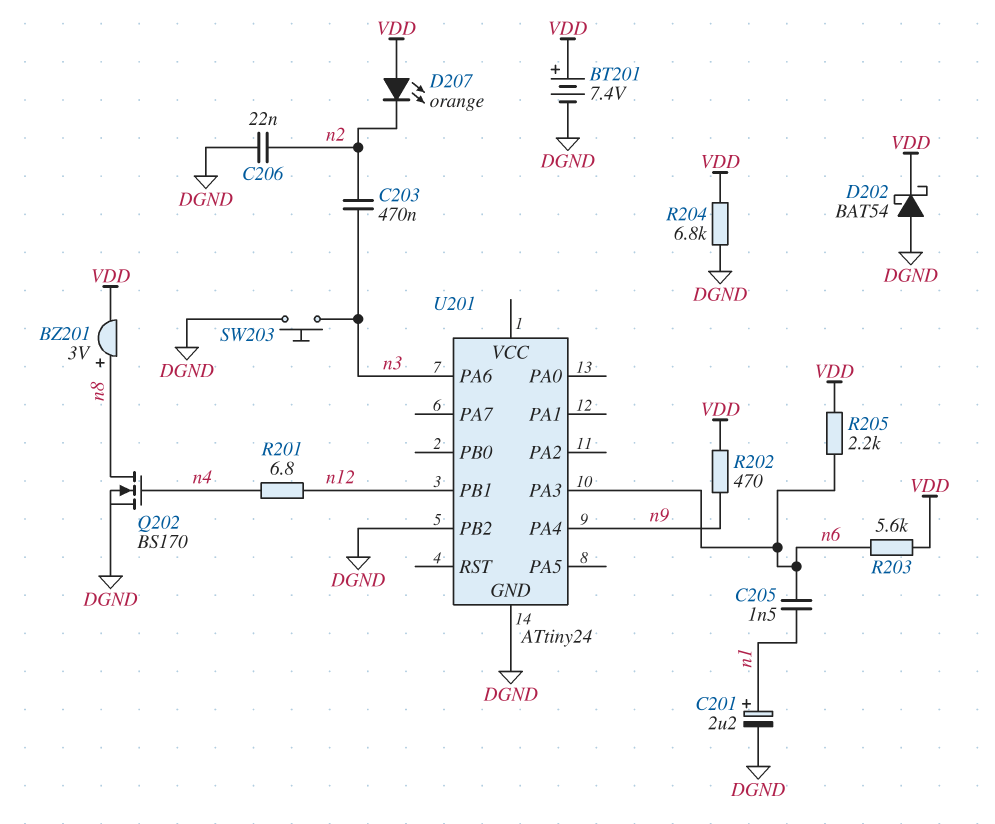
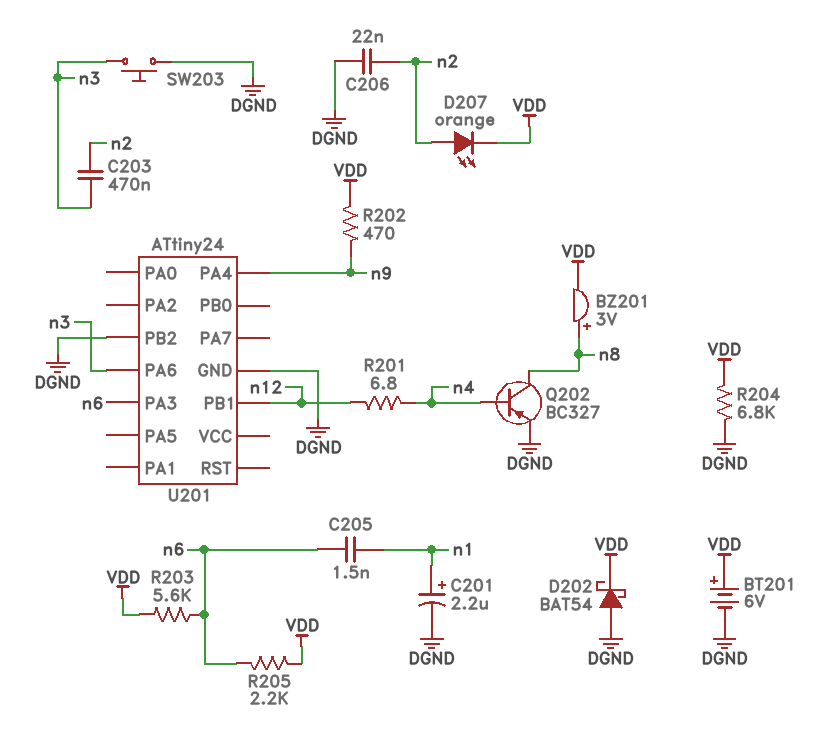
BT201: 7.4V (plus VDD, minus DGND) -> 6V (plus VDD, minus DGND)
D207: LED orange (A VDD, K n2) -> LED orange (A n2, K VDD)
Q202: NMOS BS170 (G n4, D n8, S DGND) -> PNP BC327 (B n4, C n8, E DGND)

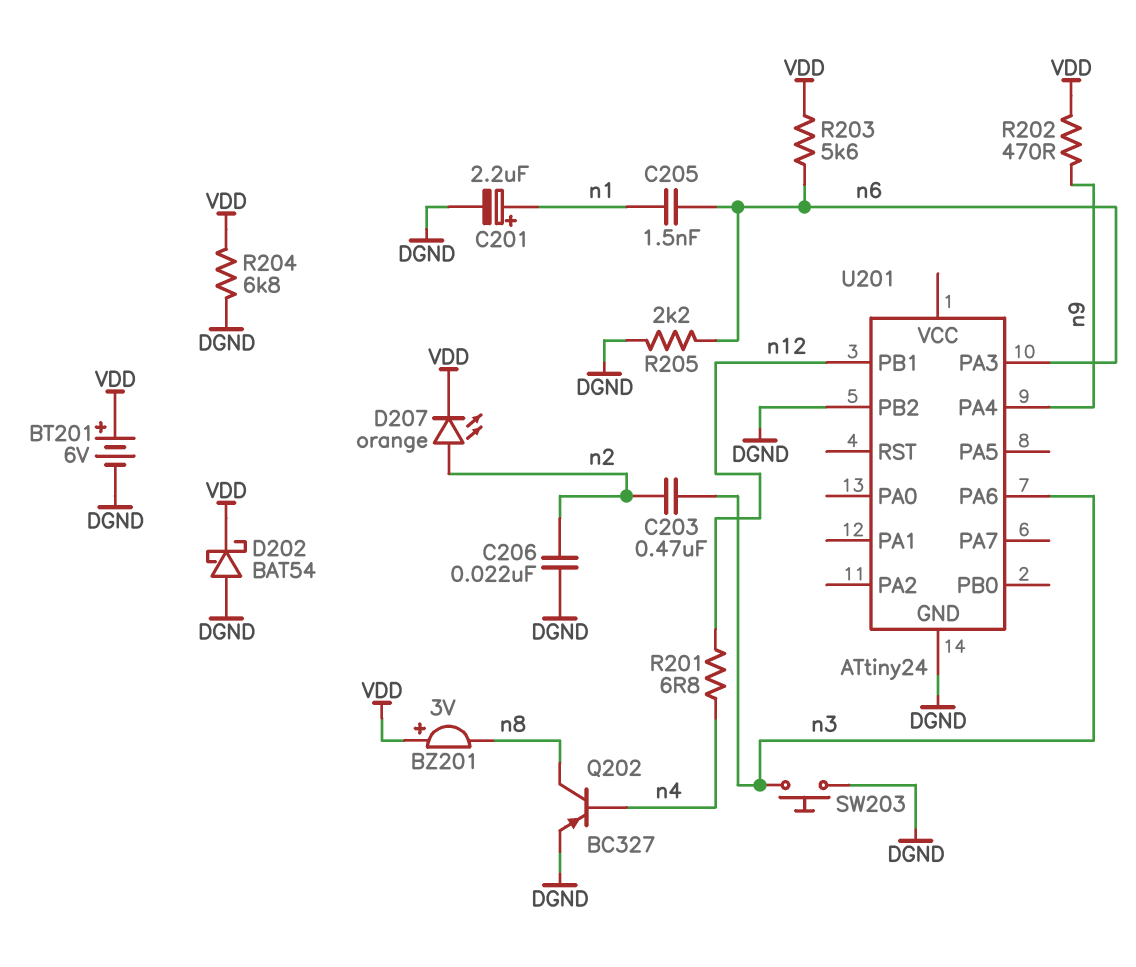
BZ201: buzzer 3V (plus n8, minus VDD) -> buzzer 3V (plus VDD, minus n8)
R205: 2.2k (VDD, n6) -> 2.2k (DGND, n6)

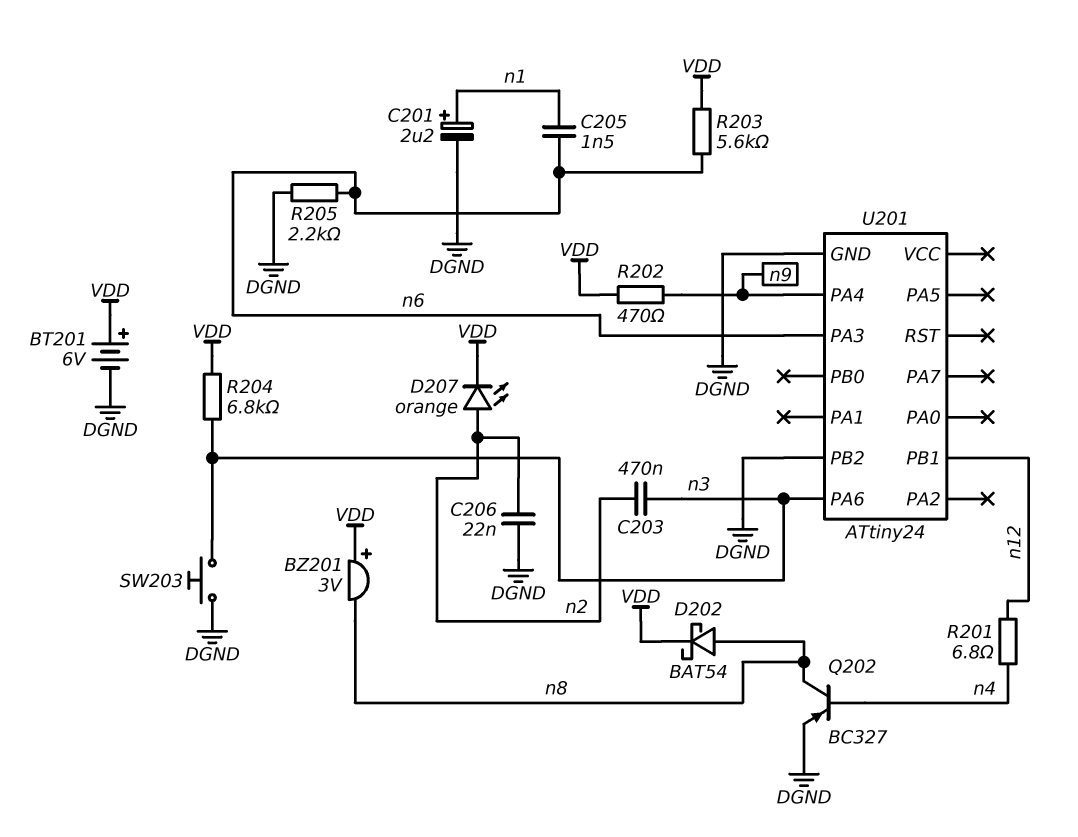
D202: schottky BAT54 (A DGND, K VDD) -> schottky BAT54 (A n8, K VDD)
R204: 6.8k (DGND, VDD) -> 6.8k (VDD, n3)

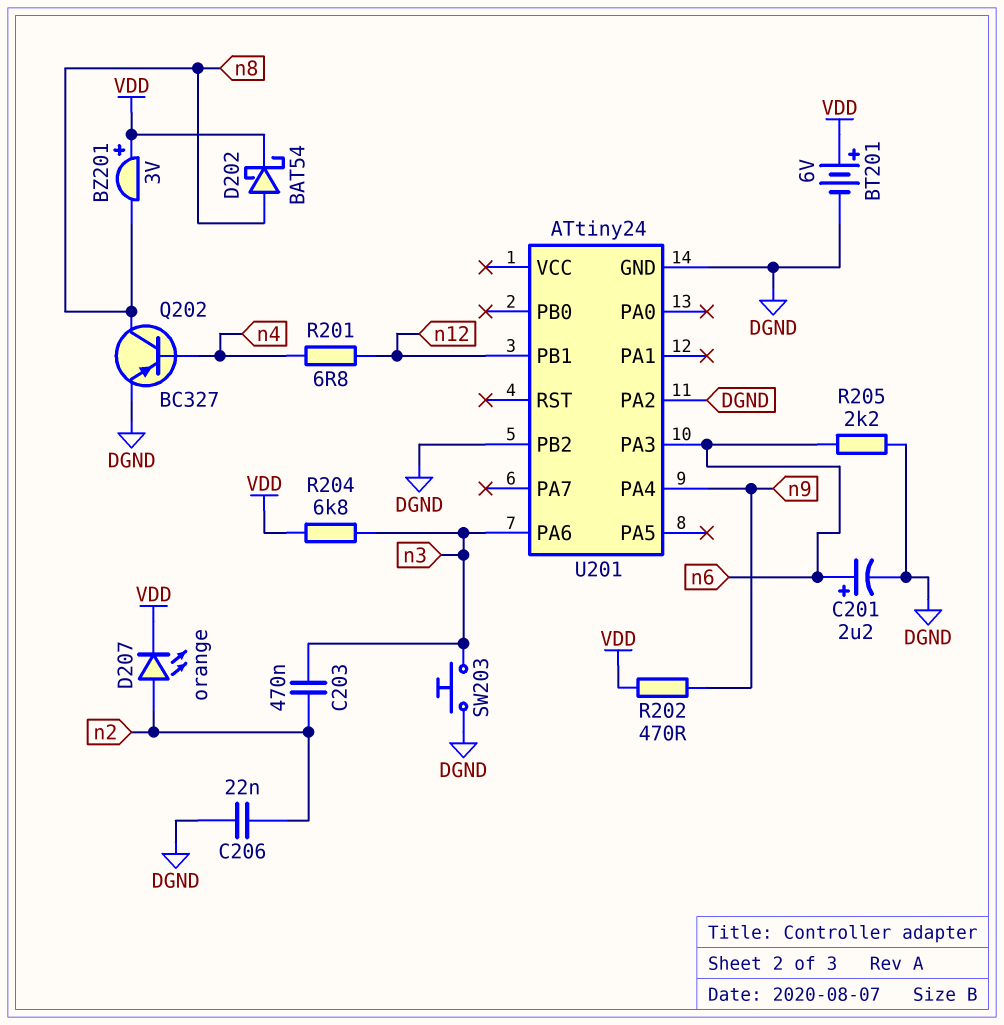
C201: 2.2uF (plus n1, minus DGND) -> 2.2uF (plus n6, minus DGND)
C205: 1.5nF (n1, n6) -> none
R203: 5.6k (VDD, n6) -> none
U201 pin PA2: none -> DGND

